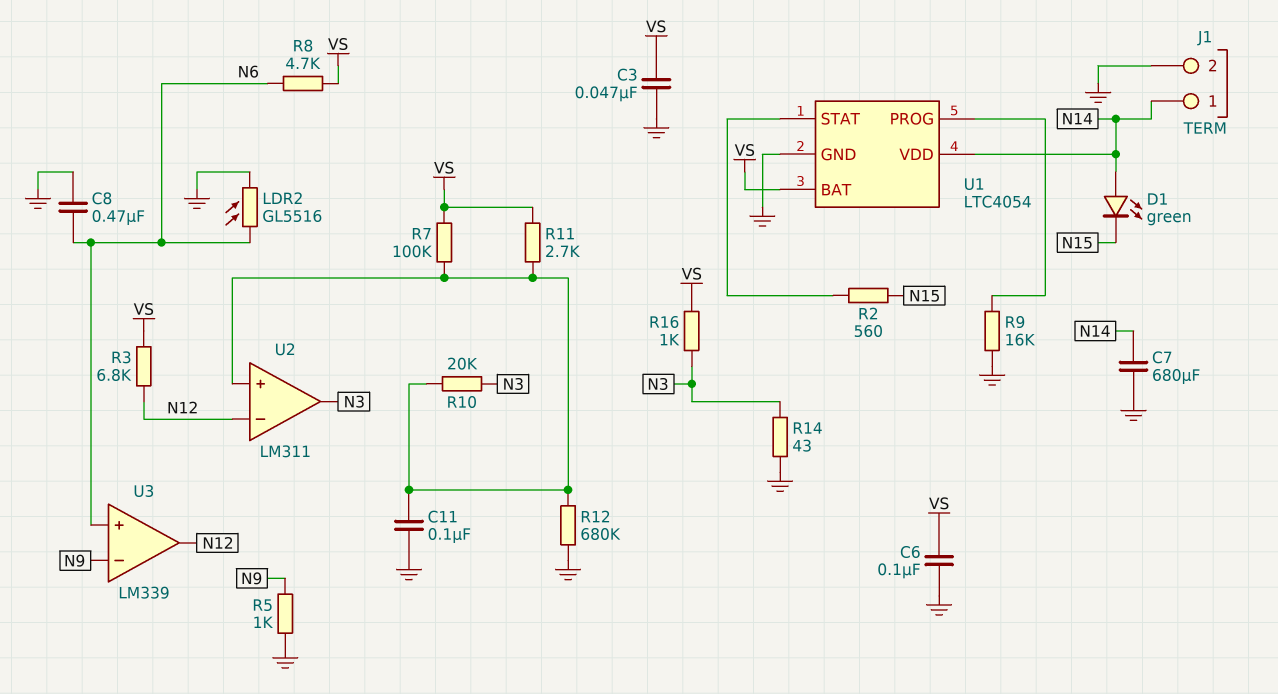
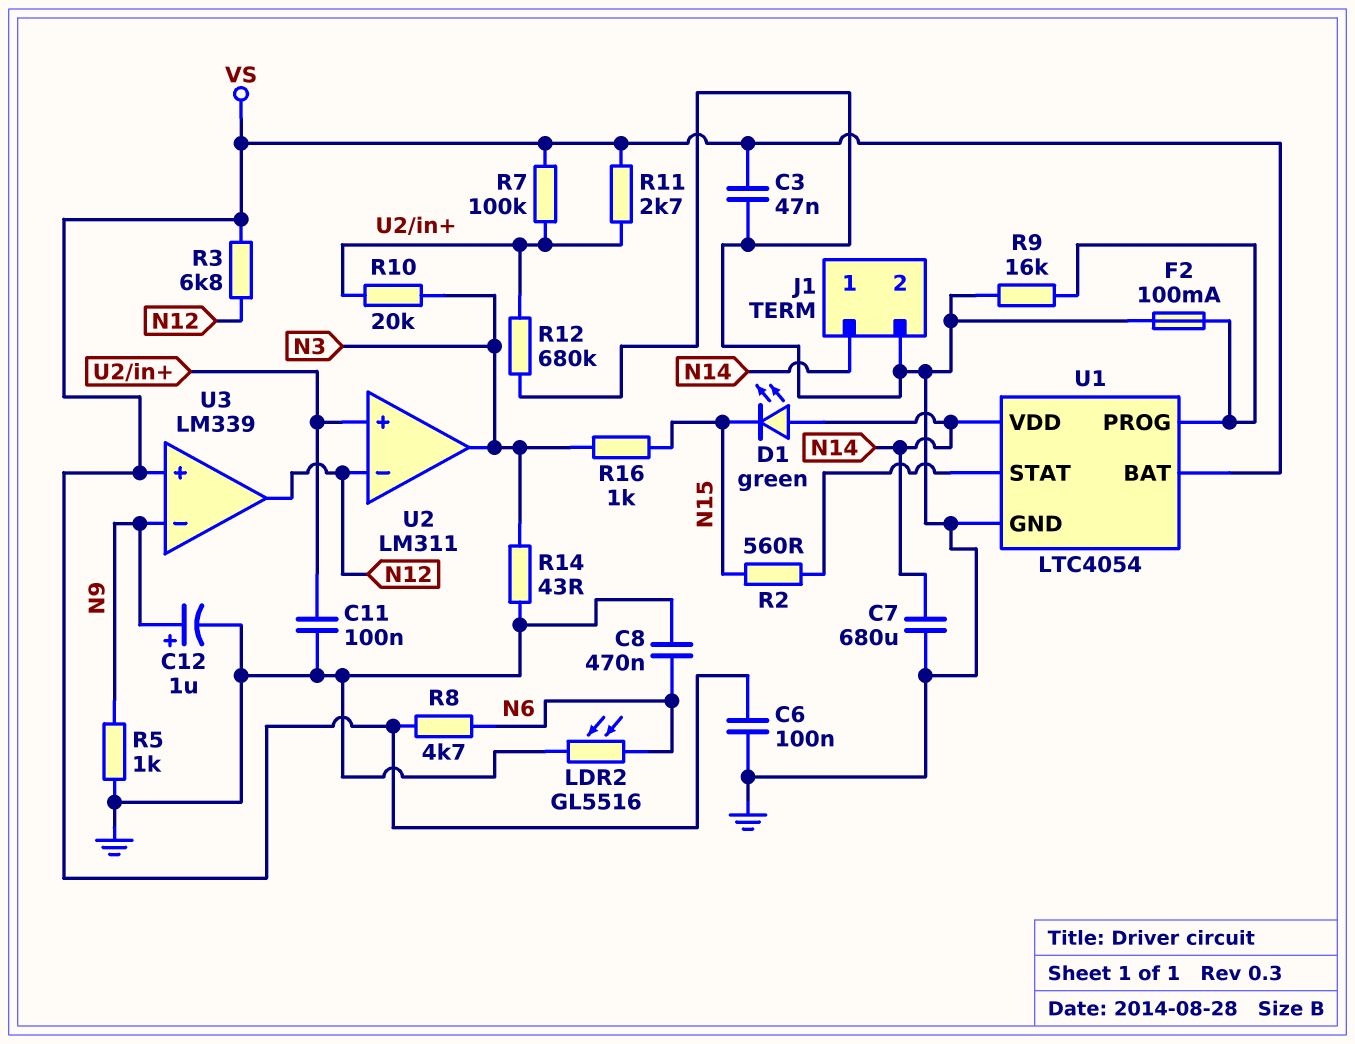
C12: none -> 1uF (plus N9, minus GND)
F2: none -> 100mA (GND, U1/PROG)
R16: 1k (N3, VS) -> 1k (N3, N15)
U3 pin in+: N6 -> VS

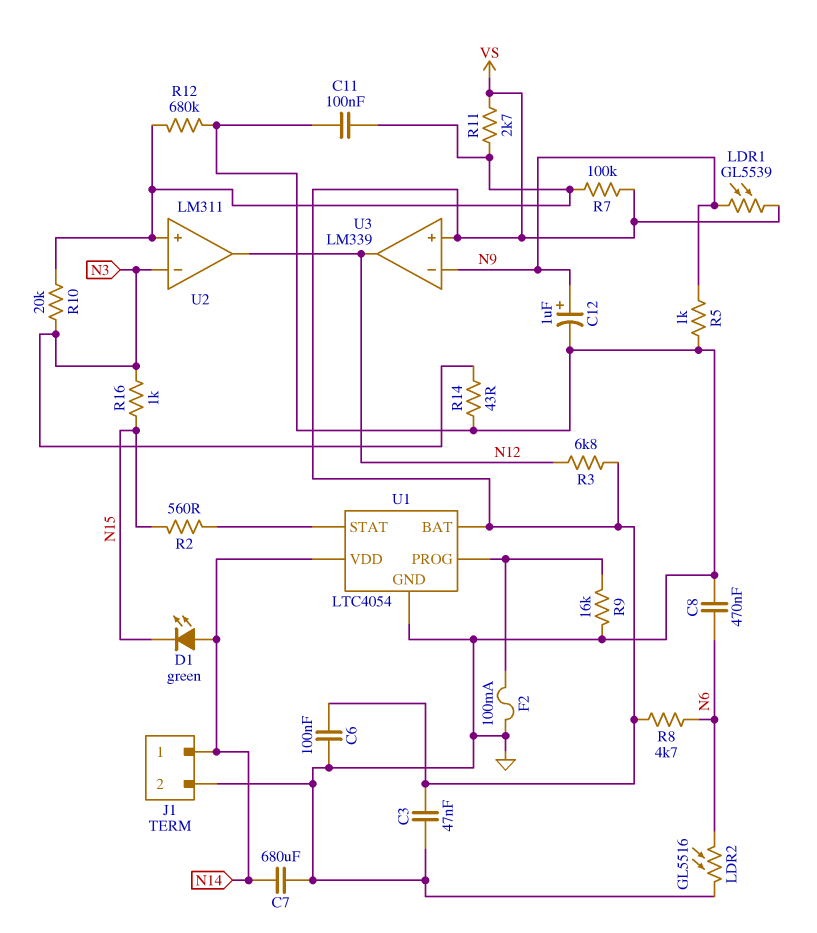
LDR1: none -> GL5539 (N9, VS)
U2 pin in-: N12 -> N3
U2 pin out: N3 -> N12

